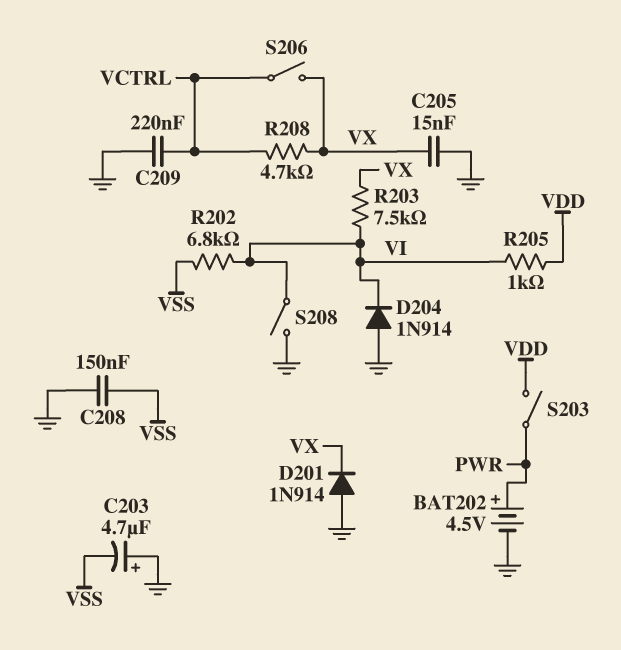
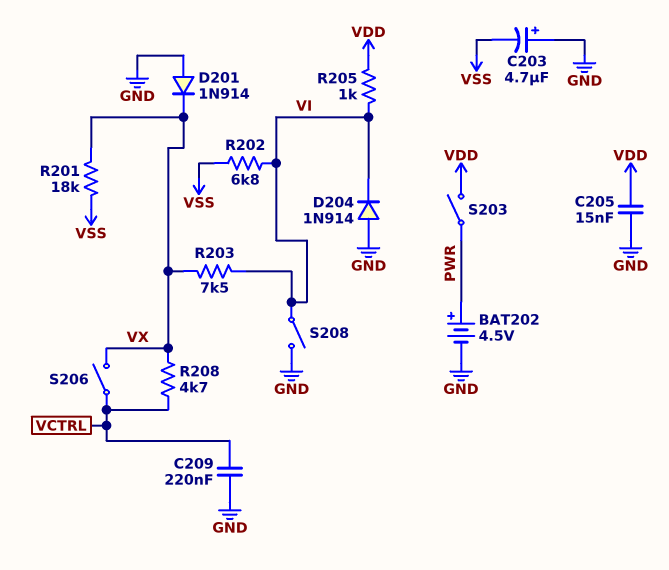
C205: 15nF (GND, VX) -> 15nF (GND, VDD)
C208: 150nF (GND, VSS) -> none
R201: none -> 18k (VSS, VX)

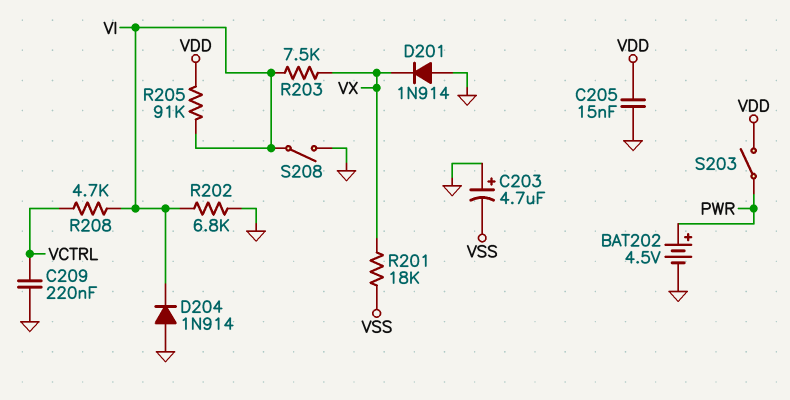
R202: 6.8k (VI, VSS) -> 6.8k (GND, VI)
R205: 1k (VDD, VI) -> 91k (VDD, VI)
R208: 4.7k (VCTRL, VX) -> 4.7k (VCTRL, VI)
S206: switch (VCTRL, VX) -> none

